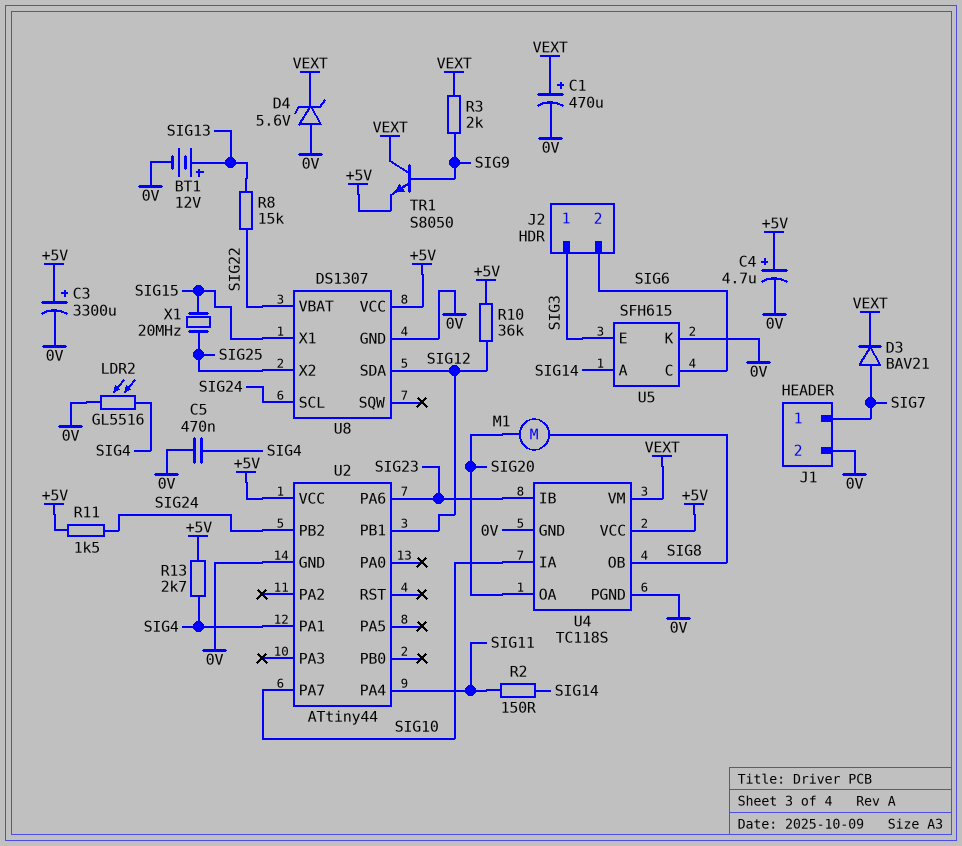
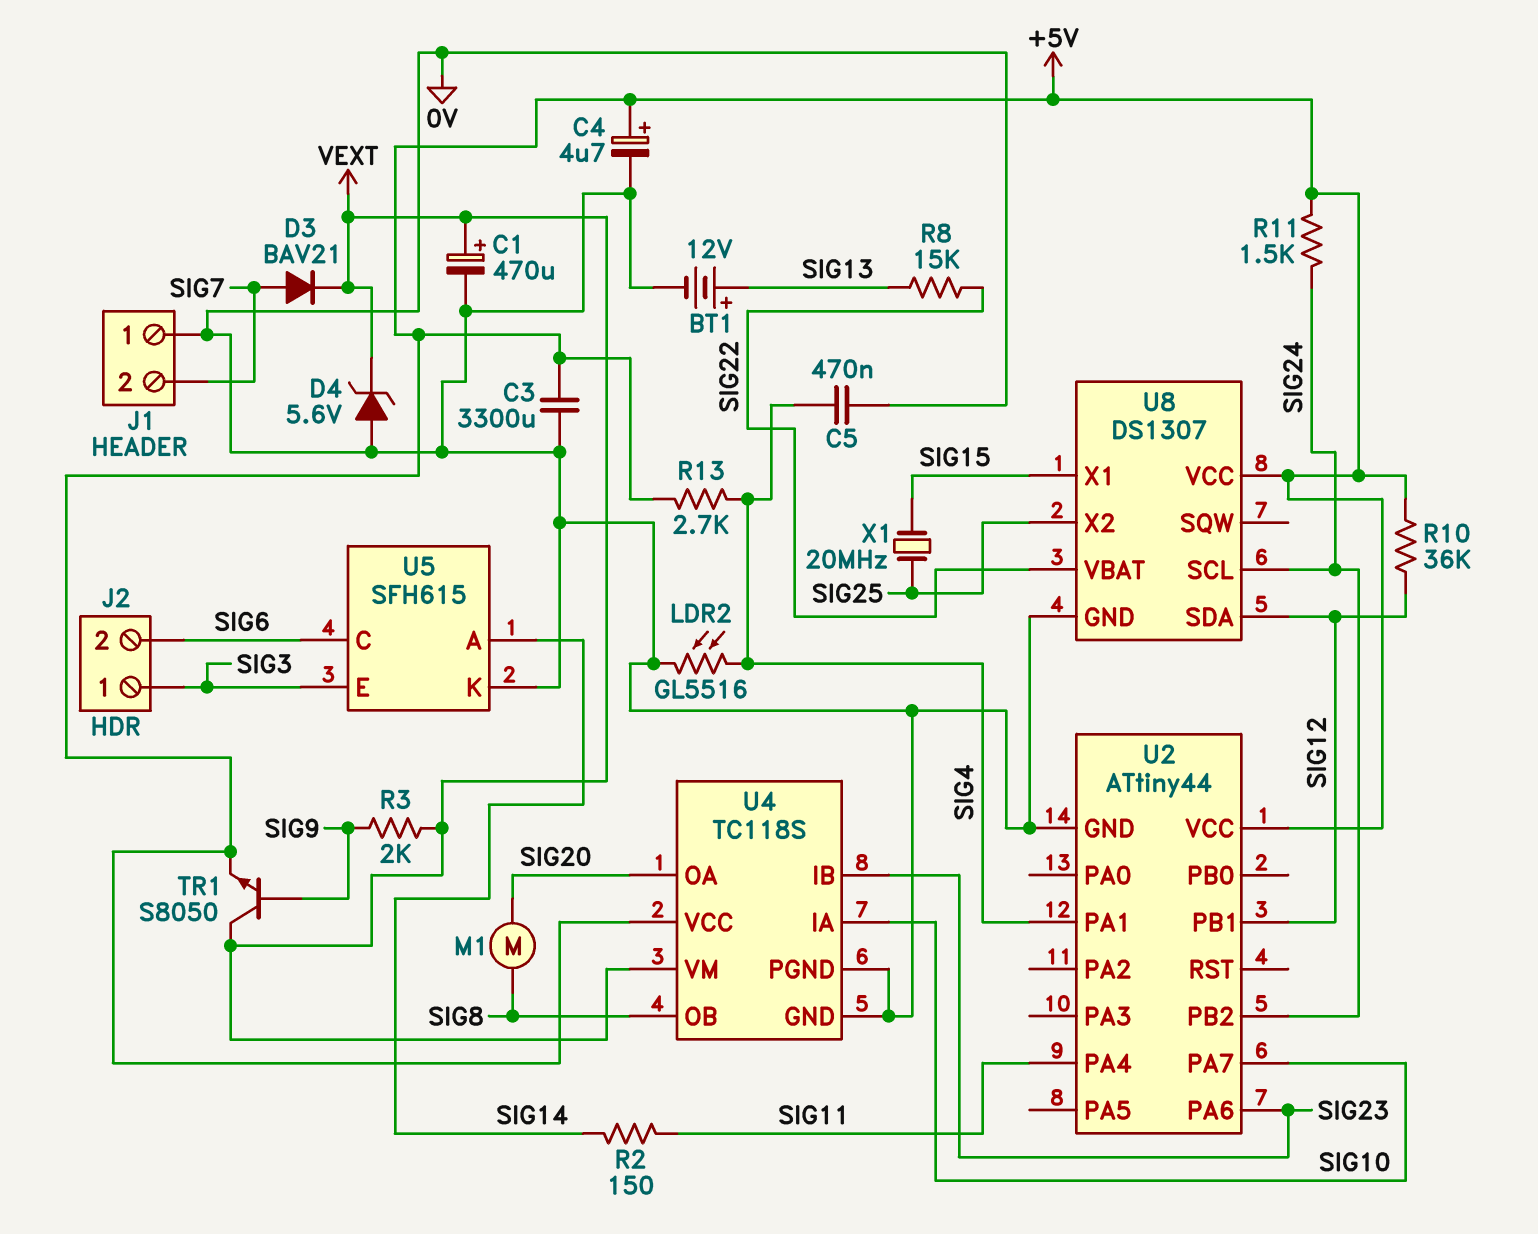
C3: 3300uF (plus +5V, minus 0V) -> 3300uF (+5V, 0V)
J1 pin 1: SIG7 -> 0V
J1 pin 2: 0V -> SIG7

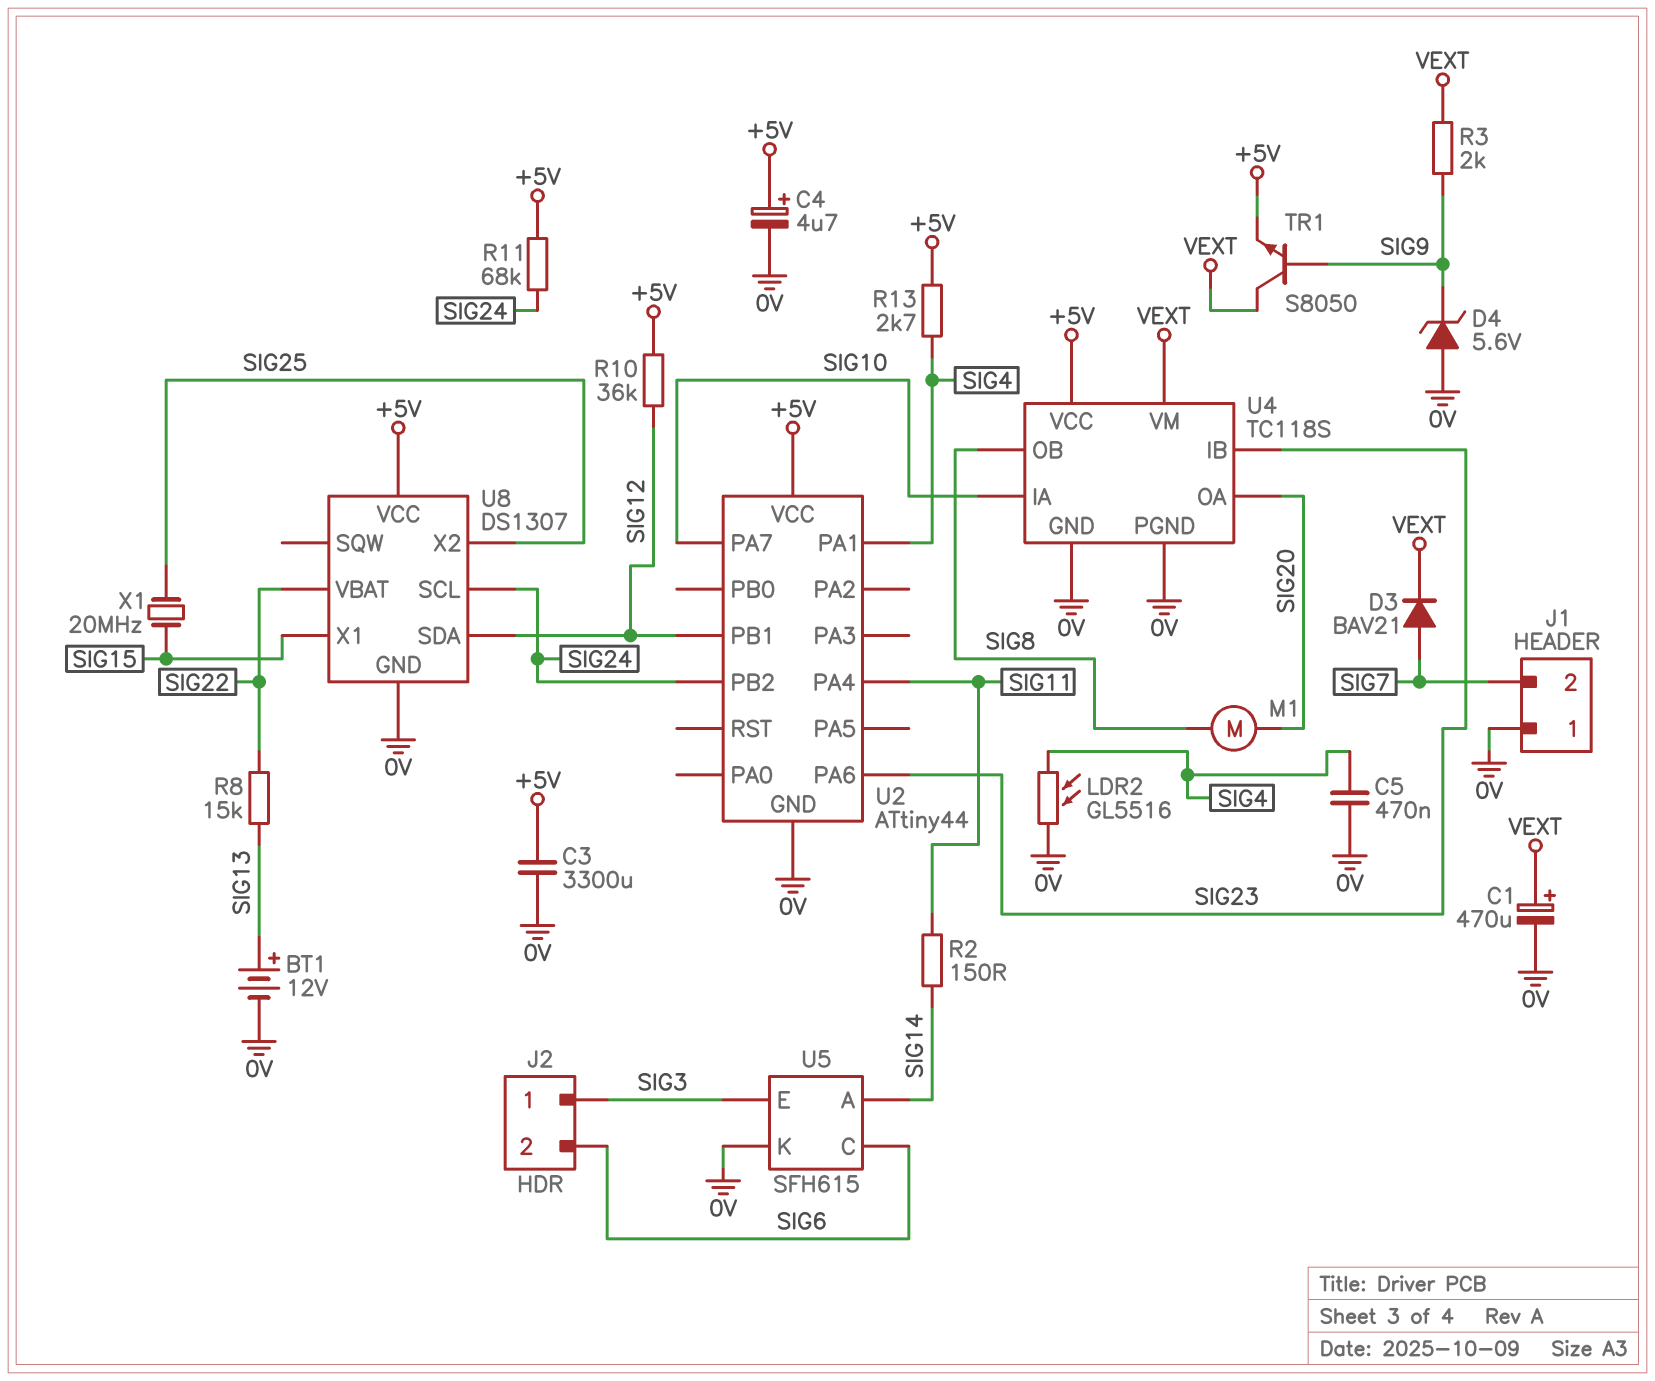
D4: zener 5.6V (A 0V, K VEXT) -> zener 5.6V (A 0V, K SIG9)
R11: 1.5k (+5V, SIG24) -> 68k (+5V, SIG24)

